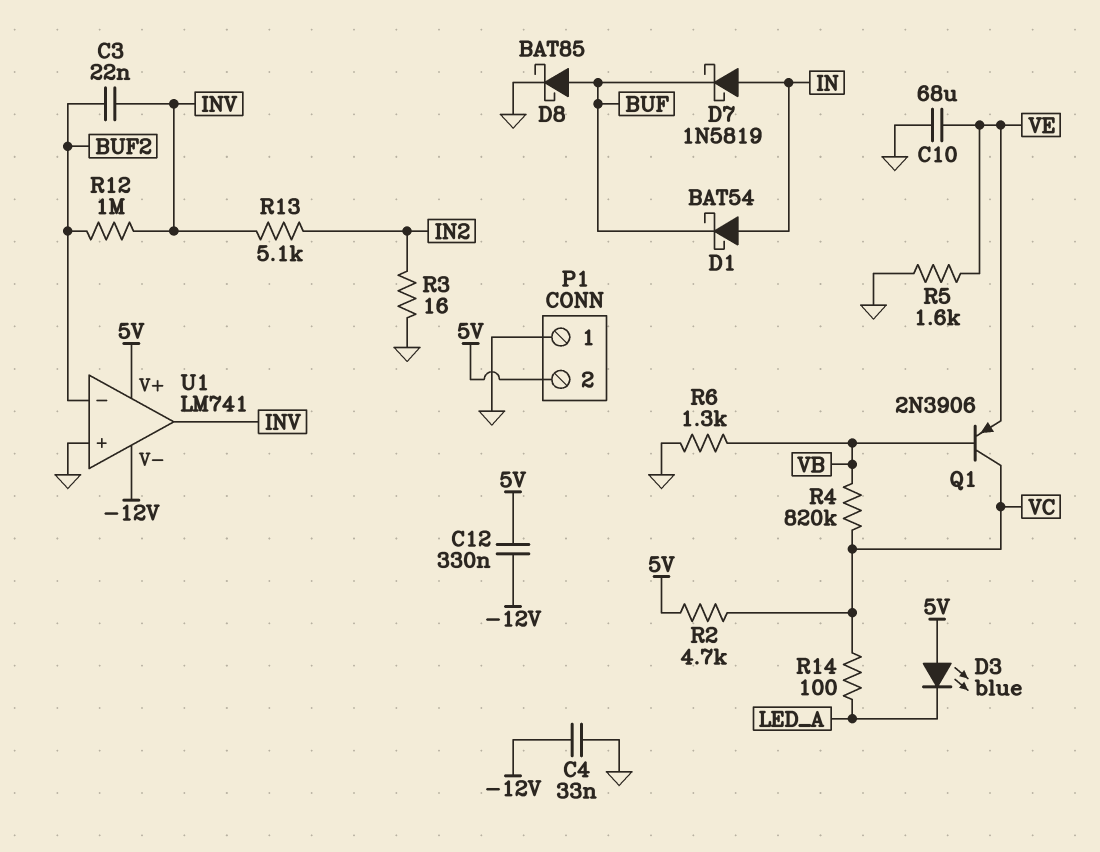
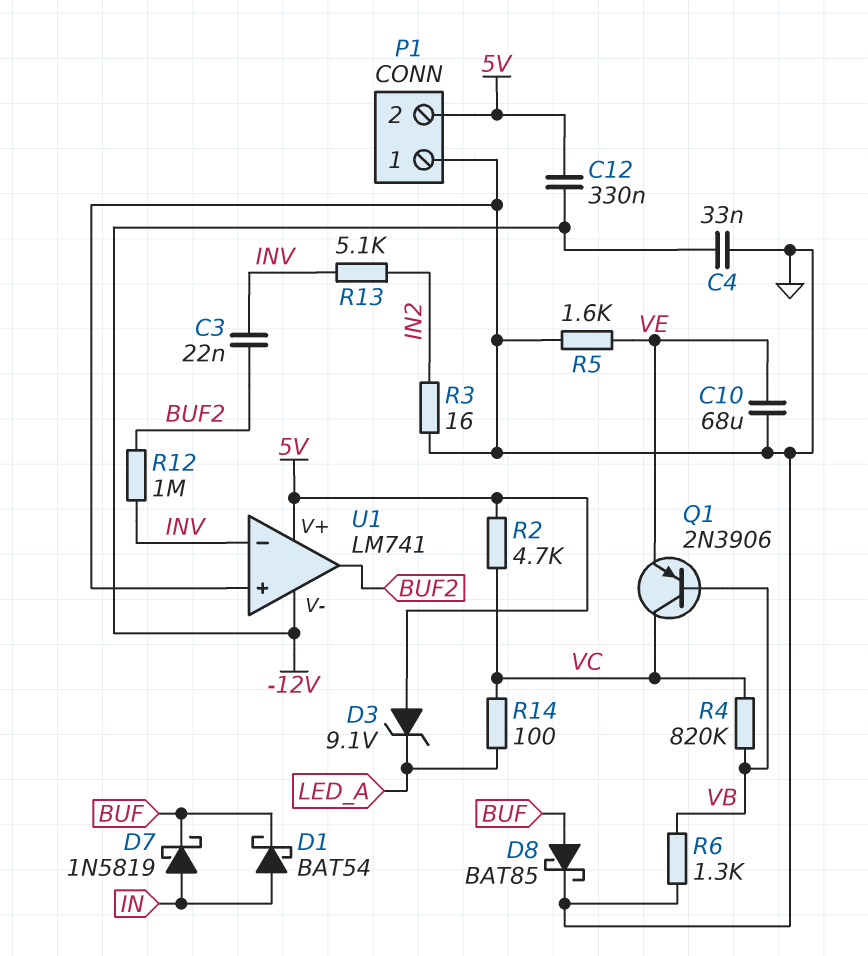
D3: LED blue (A 5V, K LED_A) -> zener 9.1V (A 5V, K LED_A)
U1 pin in-: BUF2 -> INV
U1 pin out: INV -> BUF2

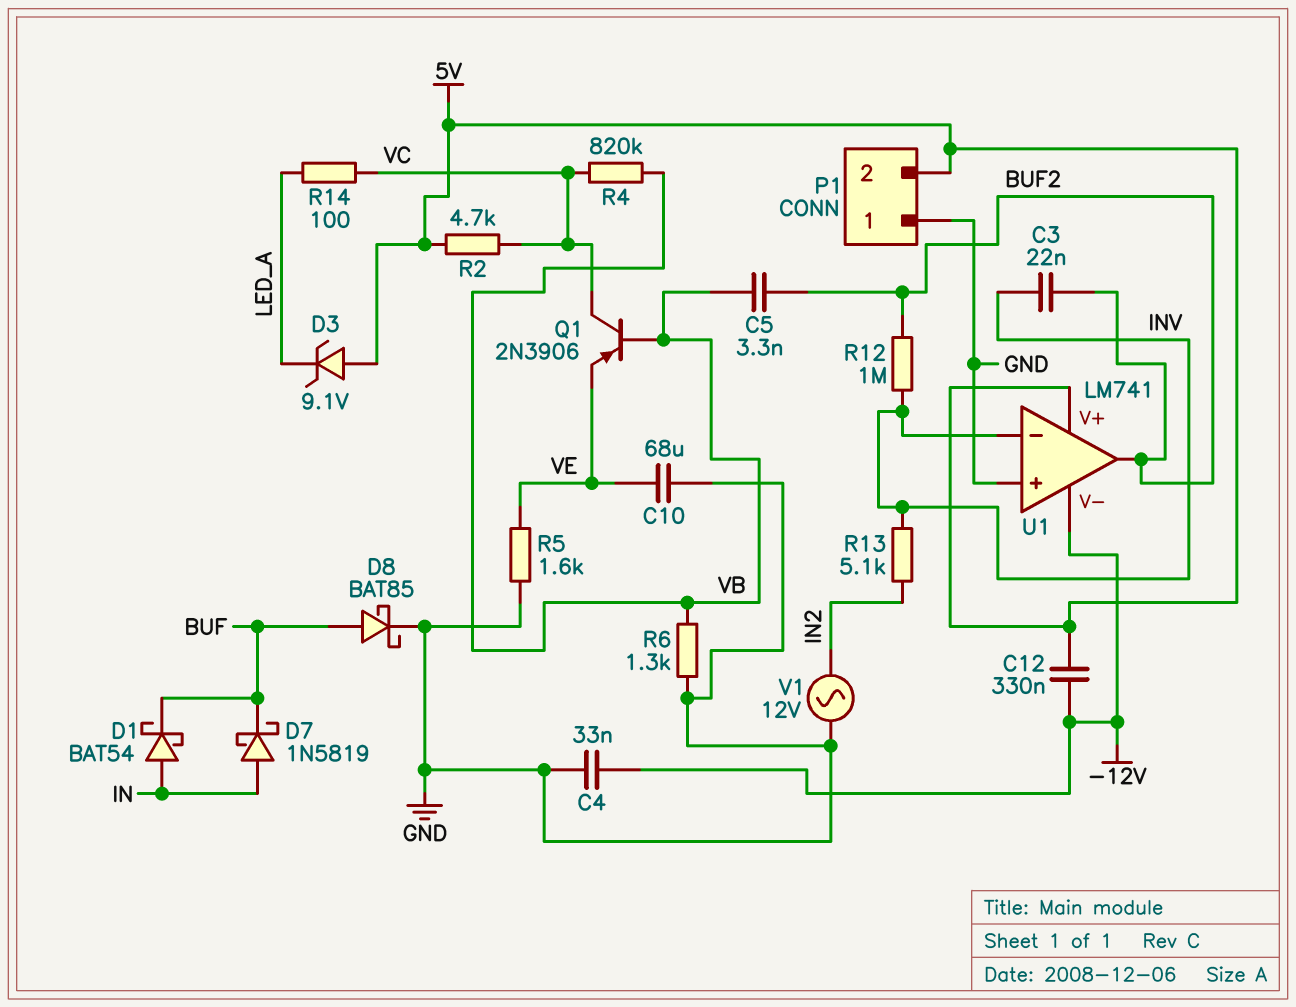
C5: none -> 3.3nF (BUF2, VB)
R3: 16 (GND, IN2) -> none
V1: none -> AC 12V (GND, IN2)

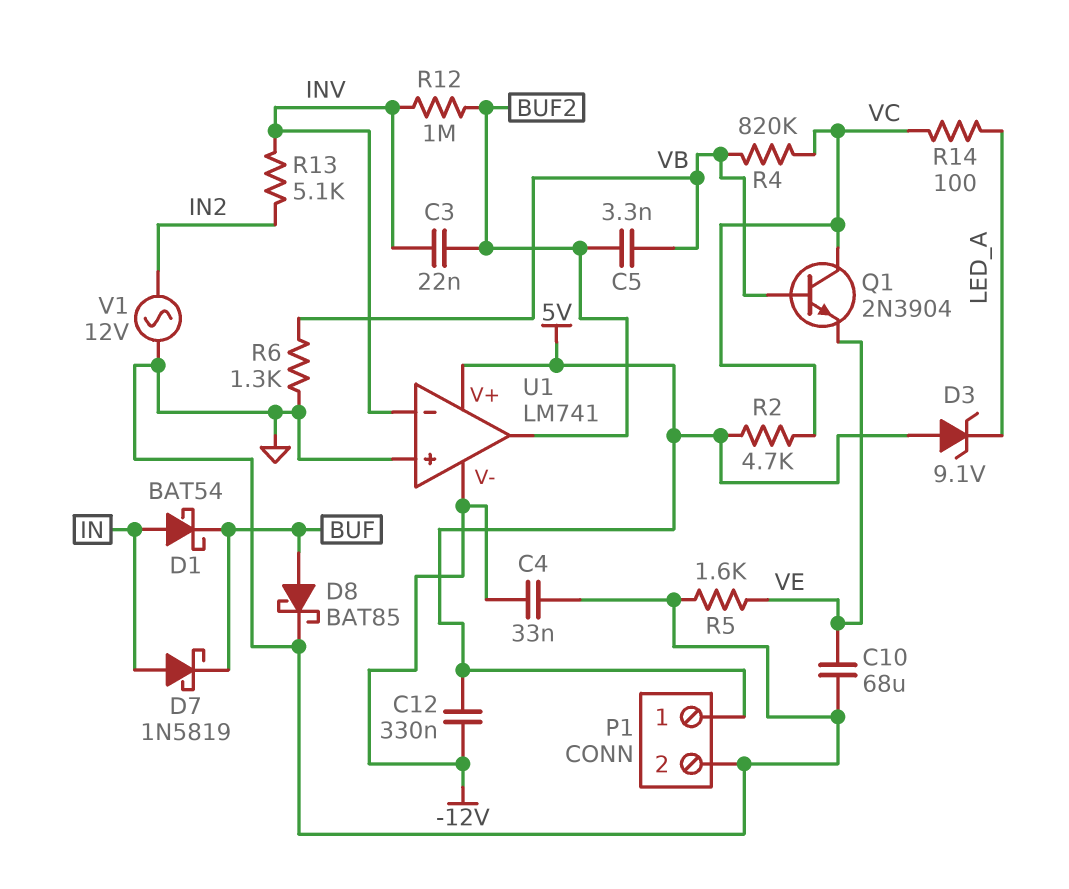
P1 pin 1: GND -> 5V
P1 pin 2: 5V -> GND
Q1: PNP 2N3906 (B VB, C VC, E VE) -> NPN 2N3904 (B VB, C VC, E VE)

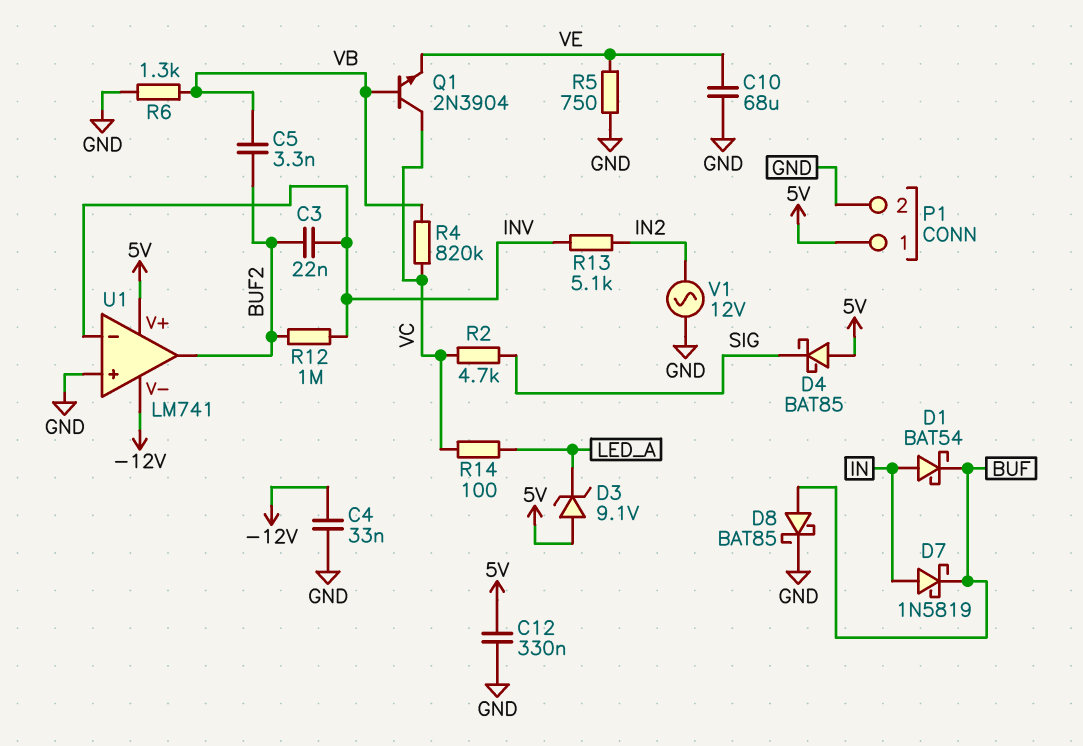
C12: 330nF (-12V, 5V) -> 330nF (5V, GND)
D4: none -> schottky BAT85 (A 5V, K SIG)
R2: 4.7k (5V, VC) -> 4.7k (SIG, VC)
R5: 1.6k (GND, VE) -> 750 (GND, VE)

